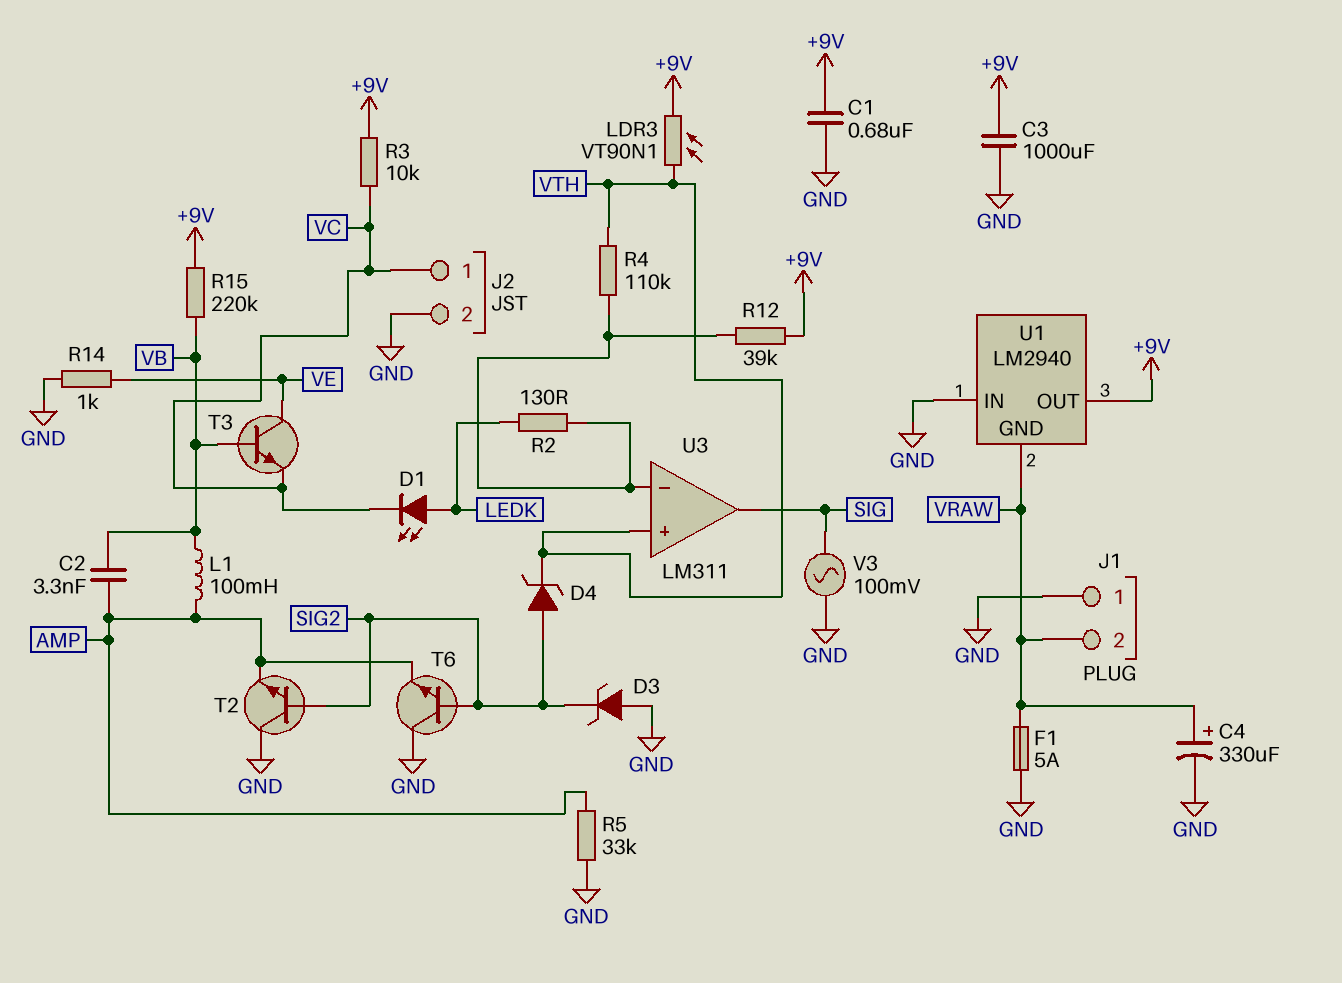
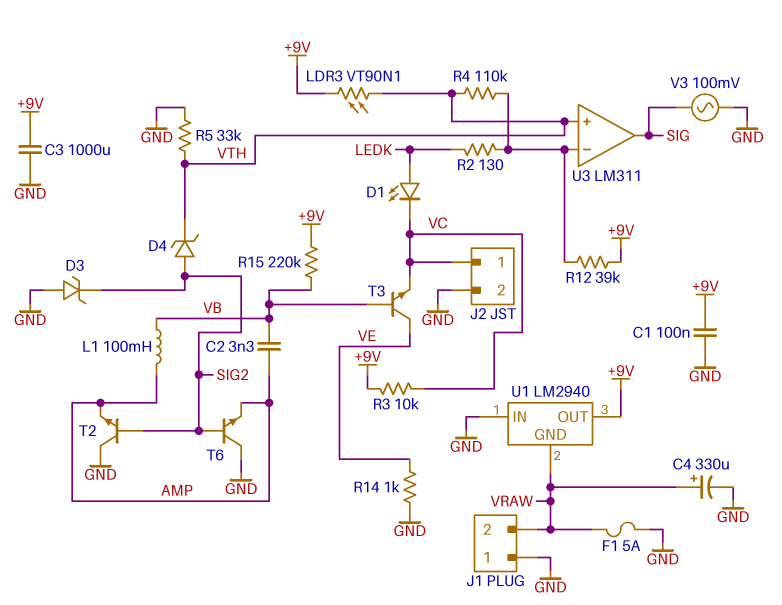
C1: 680nF (+9V, GND) -> 100nF (+9V, GND)
R5: 33k (AMP, GND) -> 33k (GND, VTH)

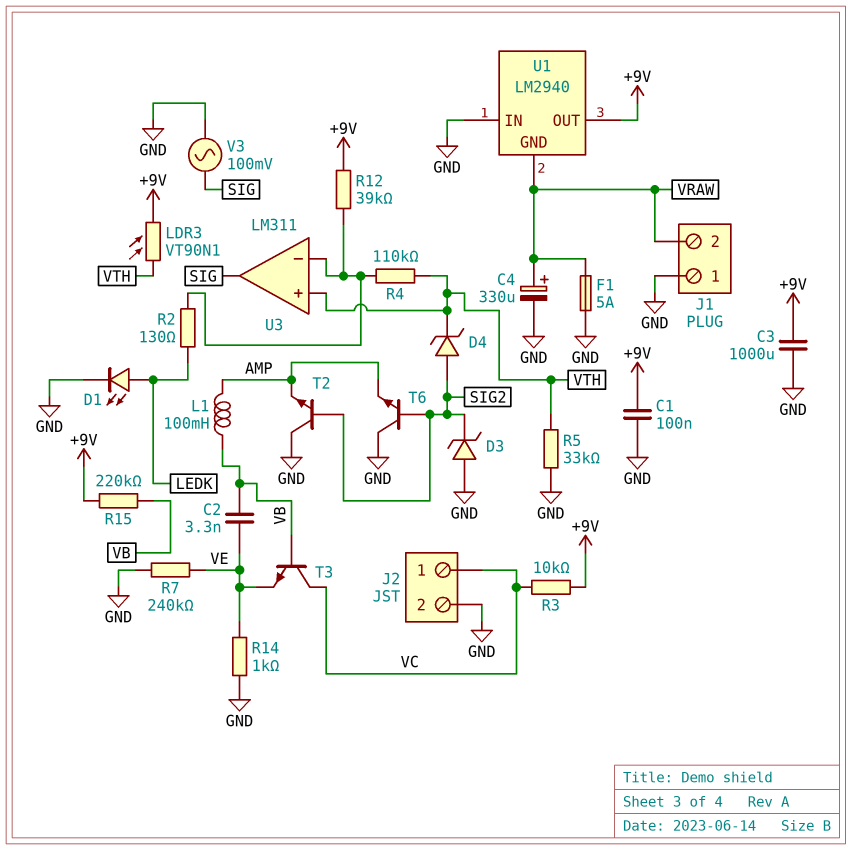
C2: 3.3nF (AMP, VB) -> 3.3nF (VB, VE)
D1: LED (A LEDK, K VC) -> LED (A LEDK, K GND)
R7: none -> 240k (GND, VE)
T3: NPN (B VB, C VE, E VC) -> NPN (B VB, C VC, E VE)

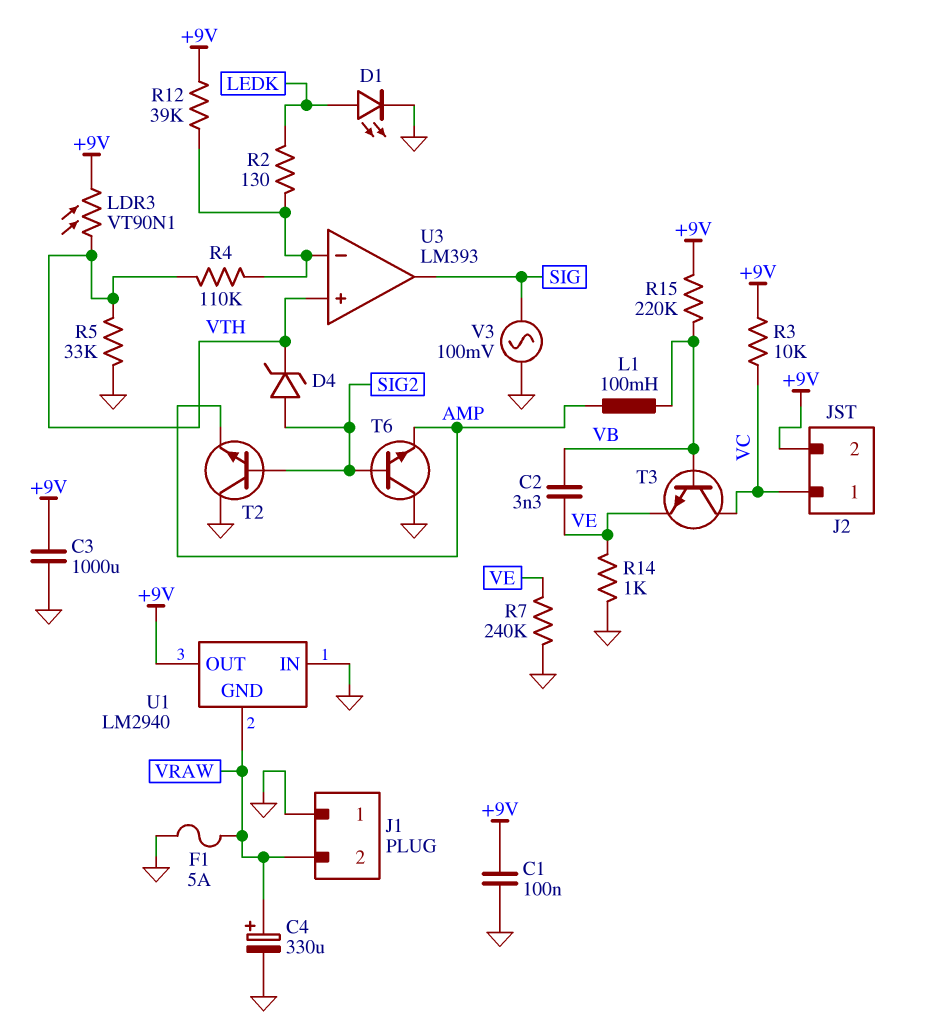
D3: zener (A GND, K SIG2) -> none
J2 pin 2: GND -> +9V
U3: LM311 -> LM393

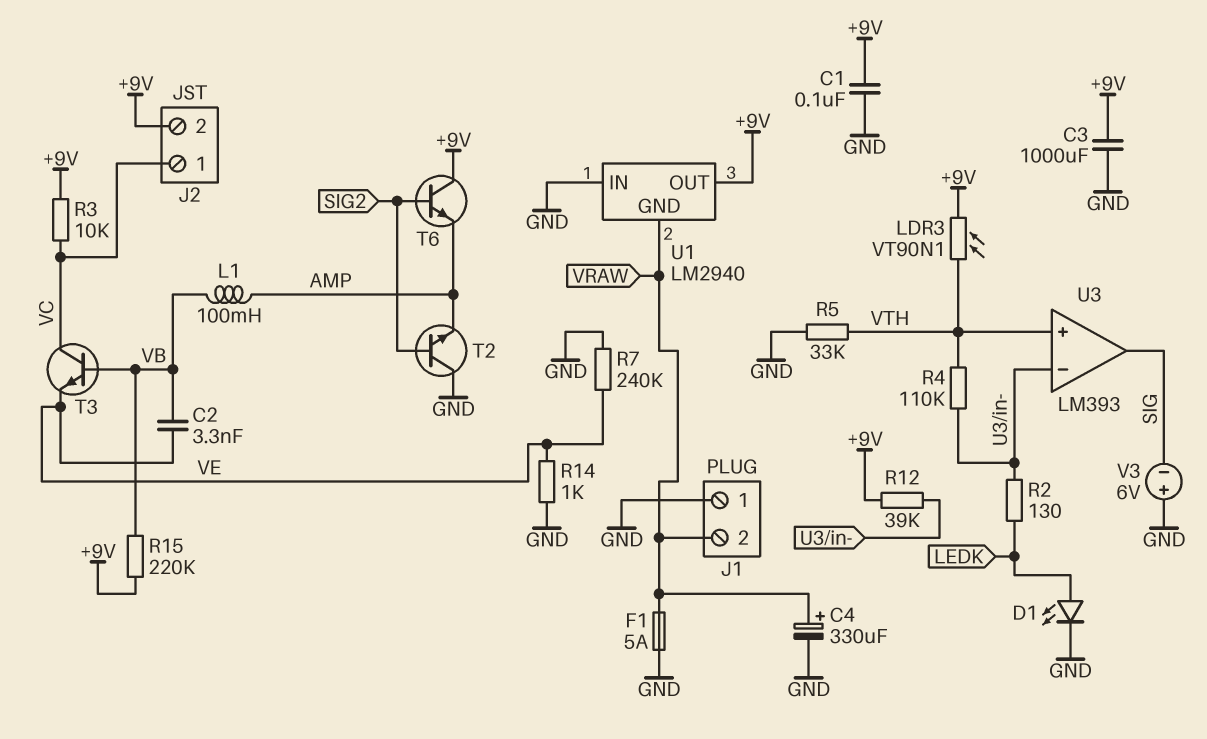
D4: zener (A SIG2, K VTH) -> none
T6: NPN (B SIG2, C GND, E AMP) -> NPN (B SIG2, C +9V, E AMP)
V3: AC 100mV (GND, SIG) -> 6V (plus GND, minus SIG)

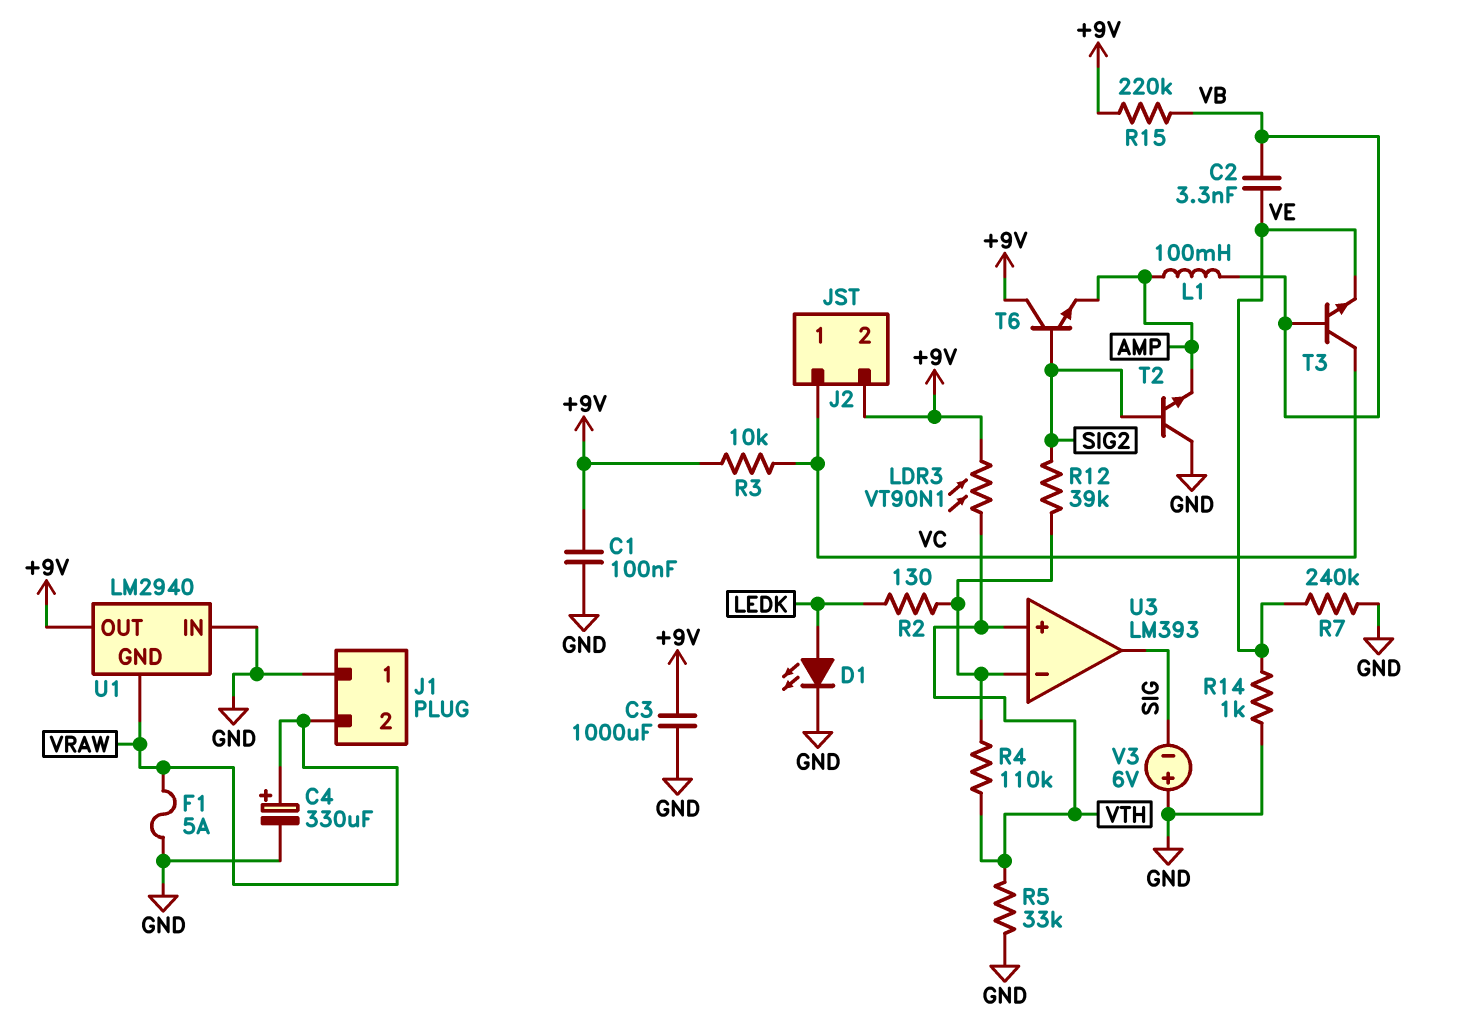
R12: 39k (+9V, U3/in-) -> 39k (SIG2, U3/in-)

